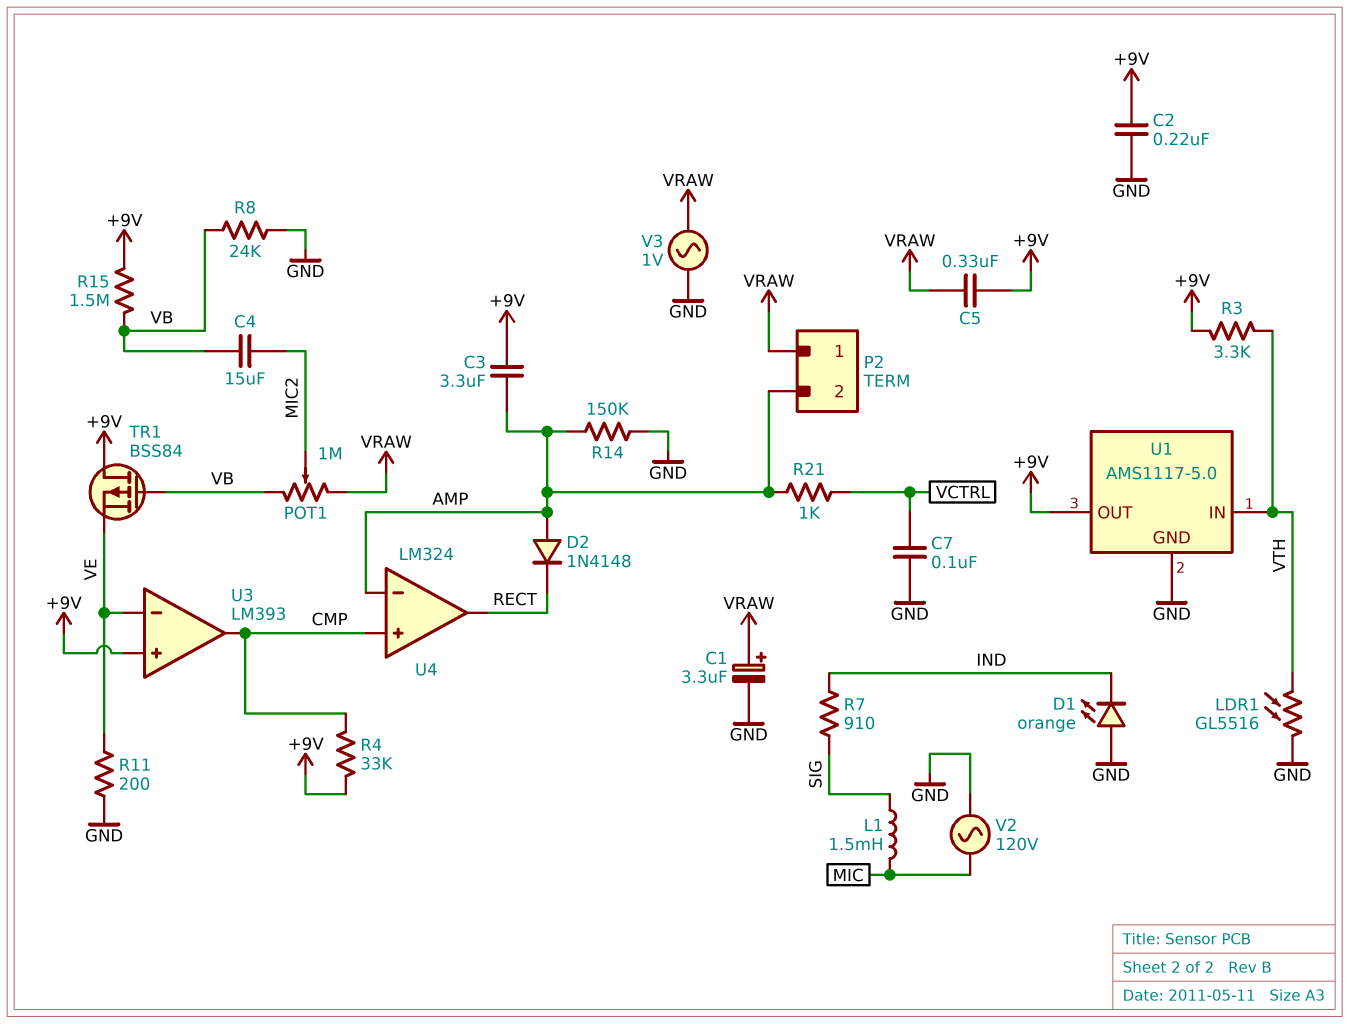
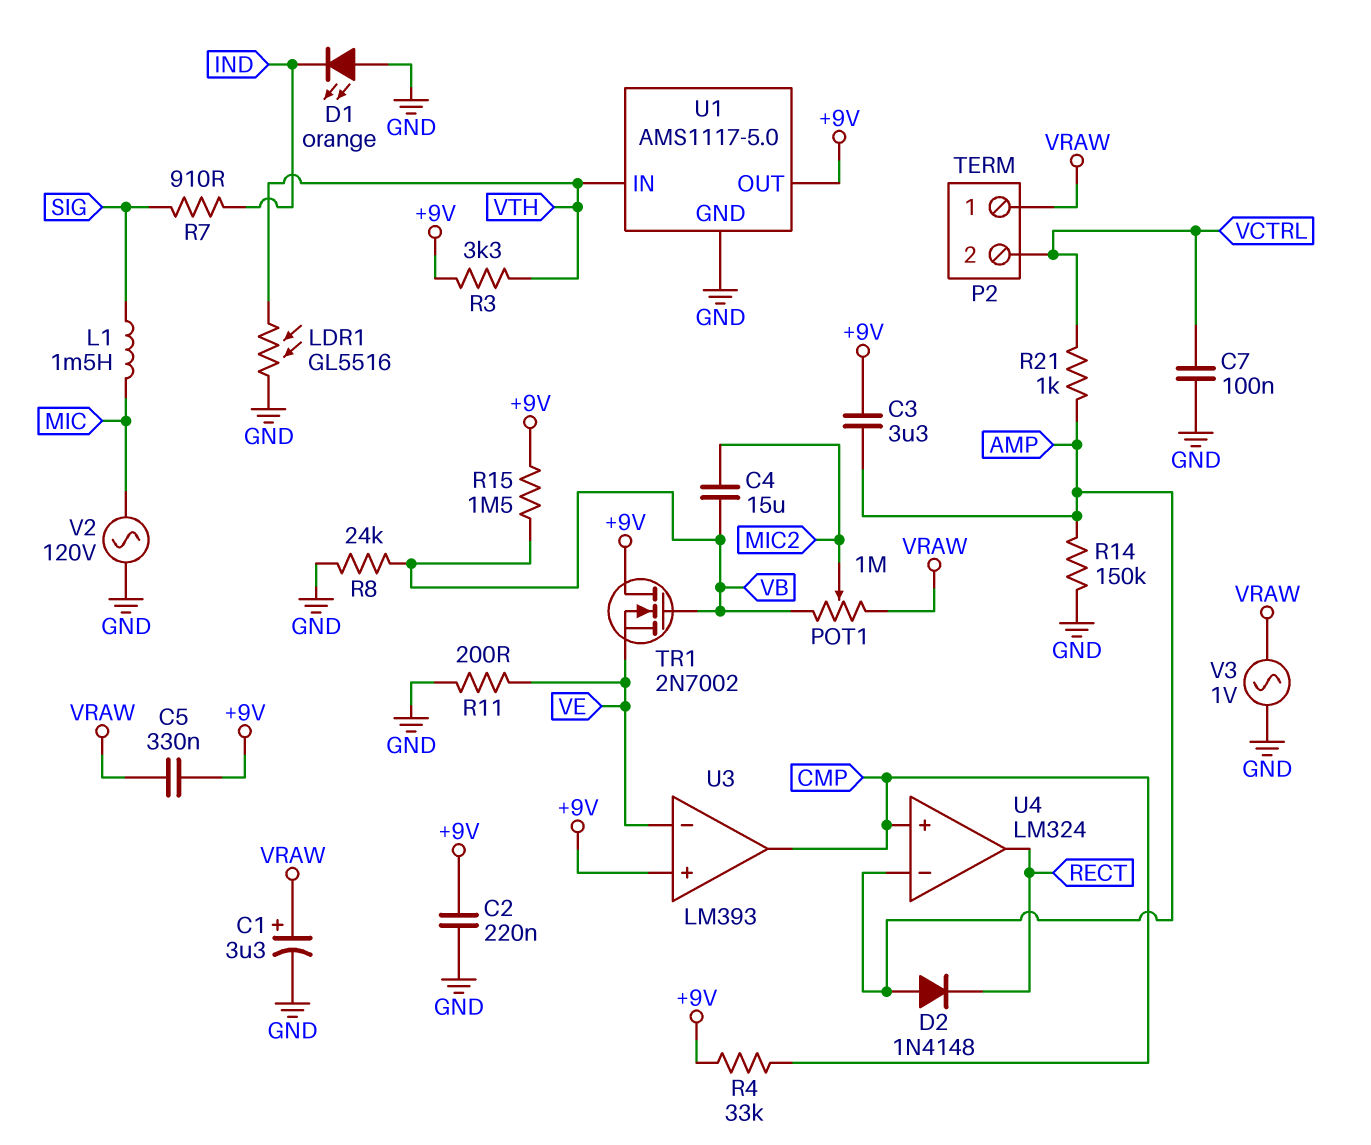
P2 pin 2: AMP -> VCTRL
TR1: PMOS BSS84 (G VB, D +9V, S VE) -> NMOS 2N7002 (G VB, D +9V, S VE)

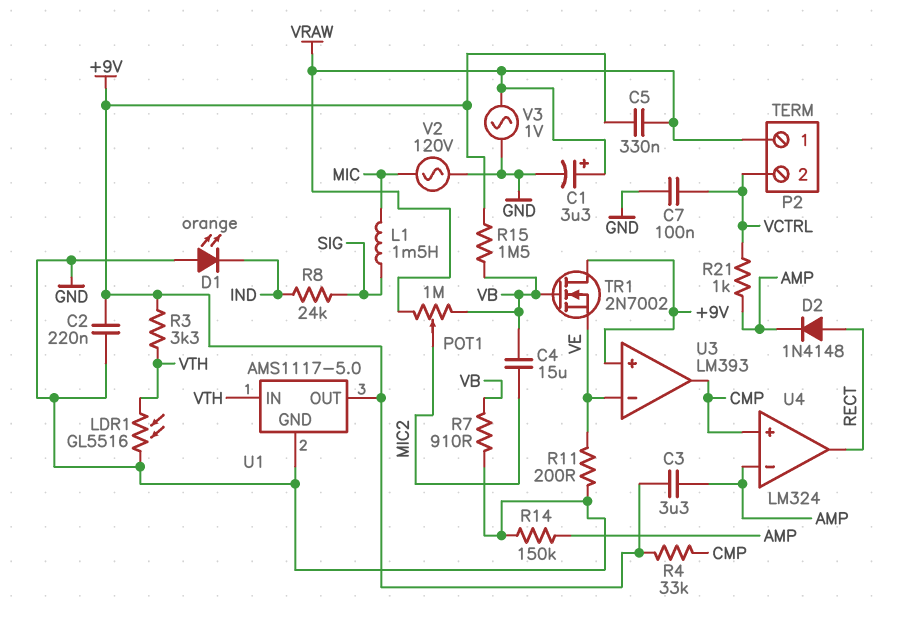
D2: diode 1N4148 (A AMP, K RECT) -> diode 1N4148 (A RECT, K AMP)
R7: 910 (IND, SIG) -> 910 (GND, VB)
R8: 24k (GND, VB) -> 24k (IND, SIG)

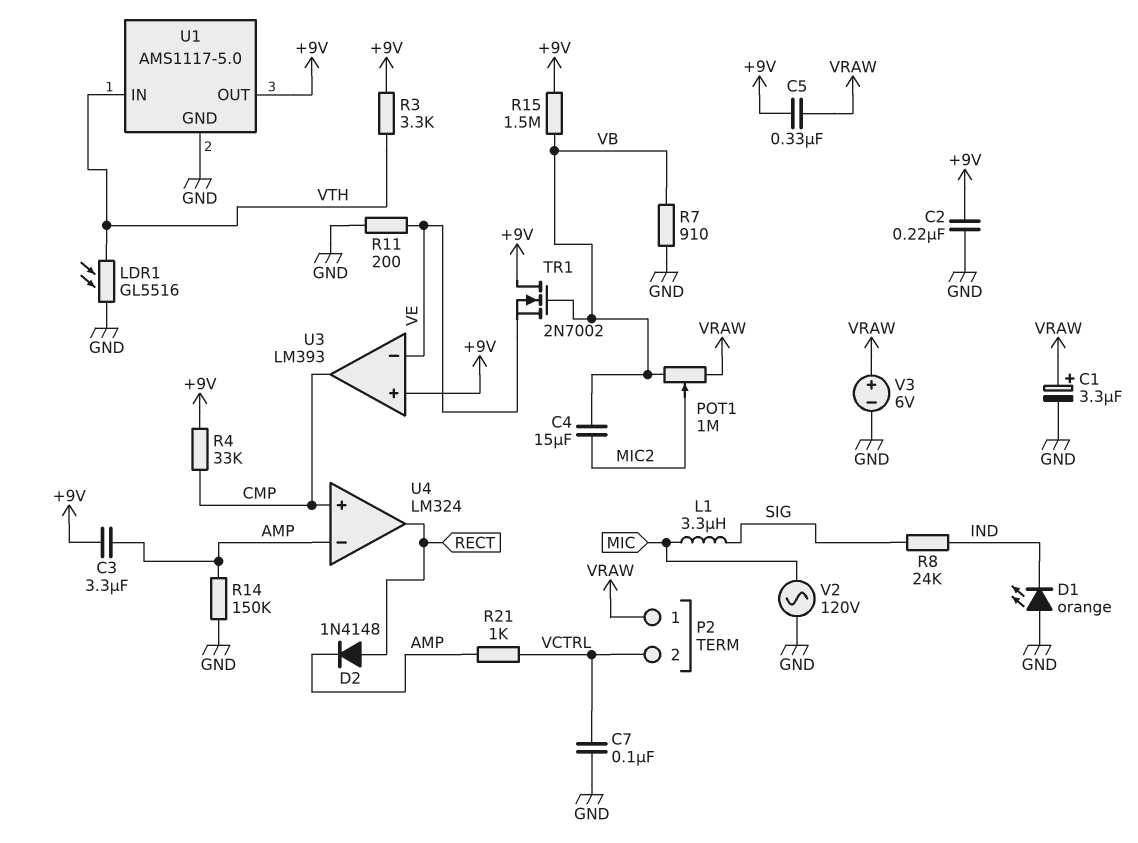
L1: 1.5mH (MIC, SIG) -> 3.3uH (MIC, SIG)
V3: AC 1V (GND, VRAW) -> 6V (plus VRAW, minus GND)

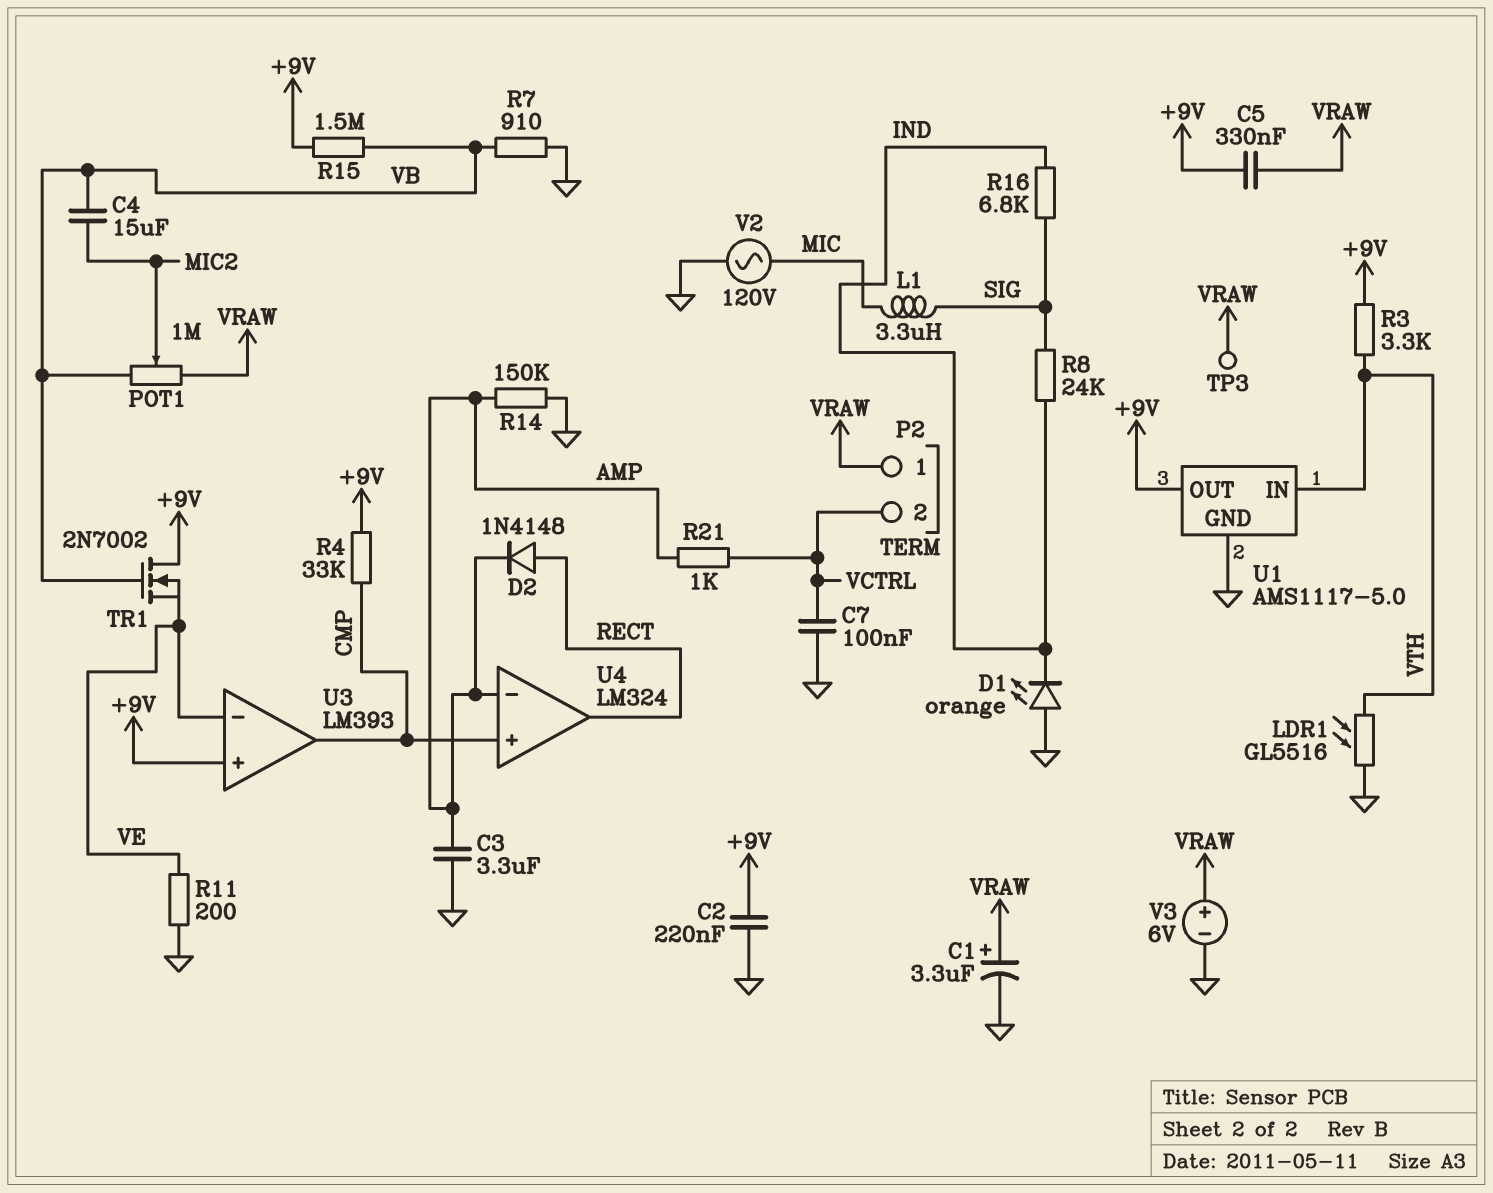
C3: 3.3uF (+9V, AMP) -> 3.3uF (AMP, GND)
R16: none -> 6.8k (IND, SIG)
TP3: none -> test point (VRAW)

